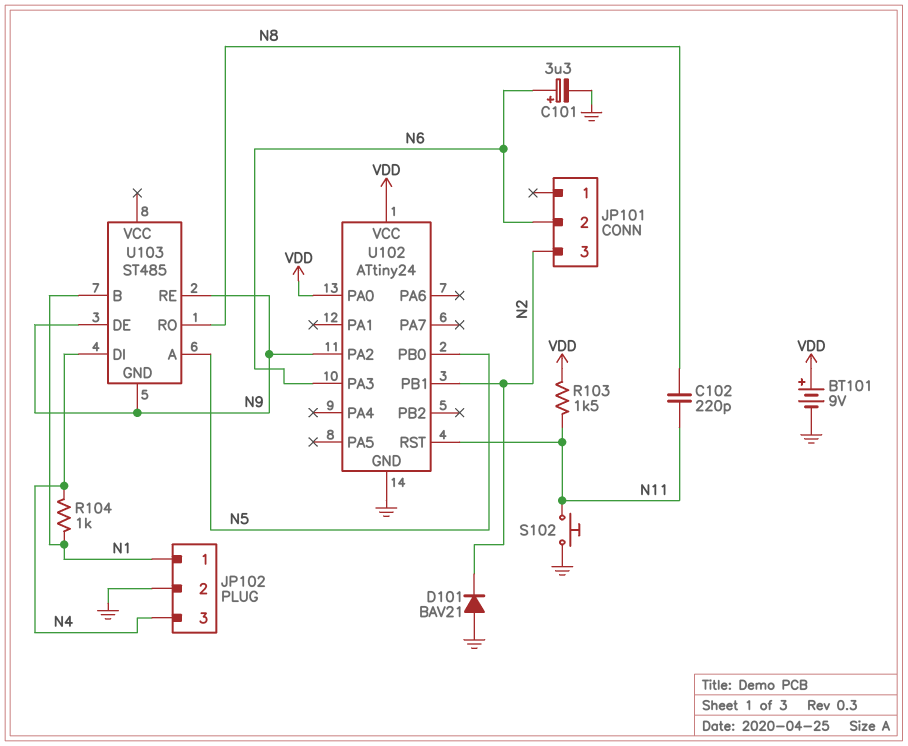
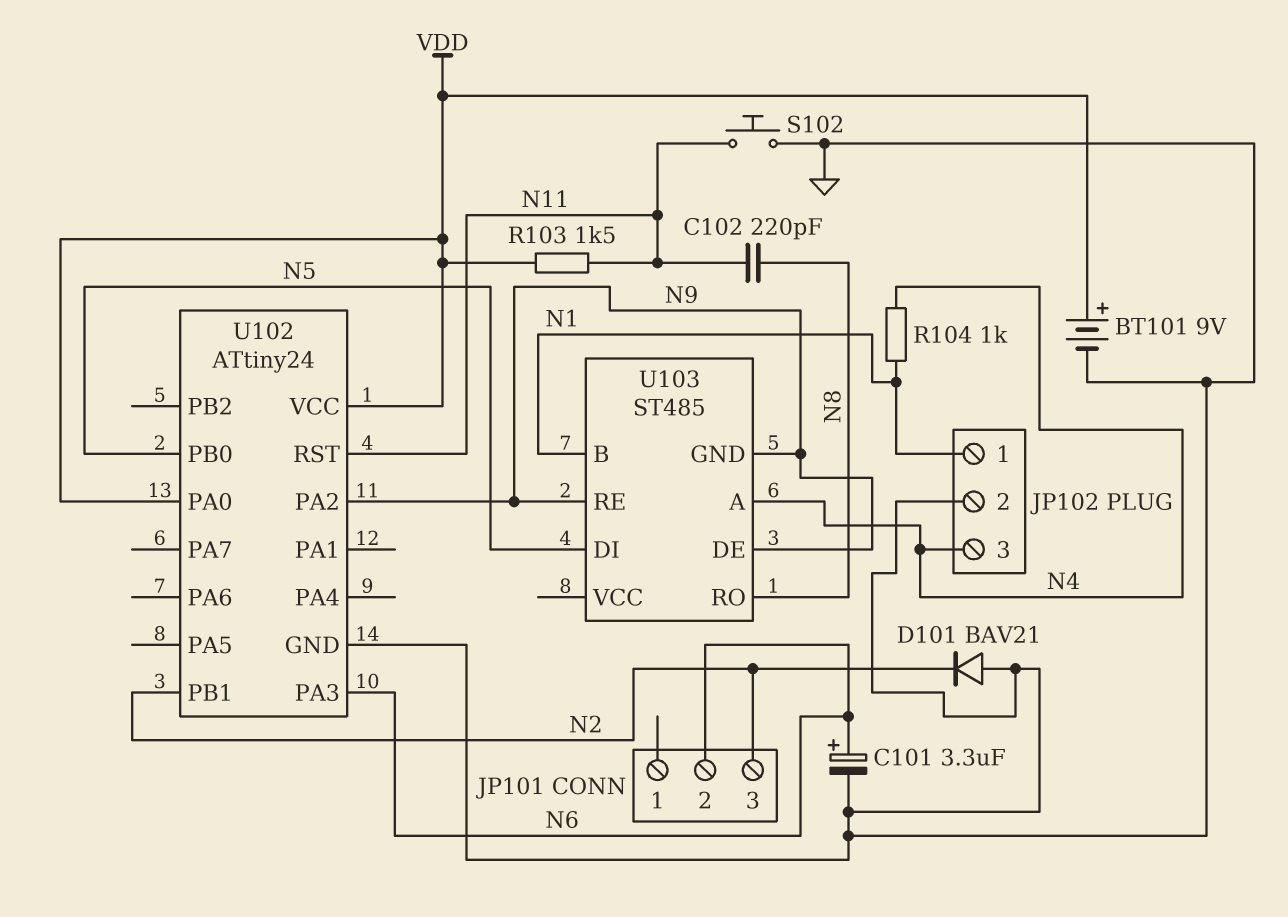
U103 pin A: N5 -> N4
U103 pin DI: N4 -> N5

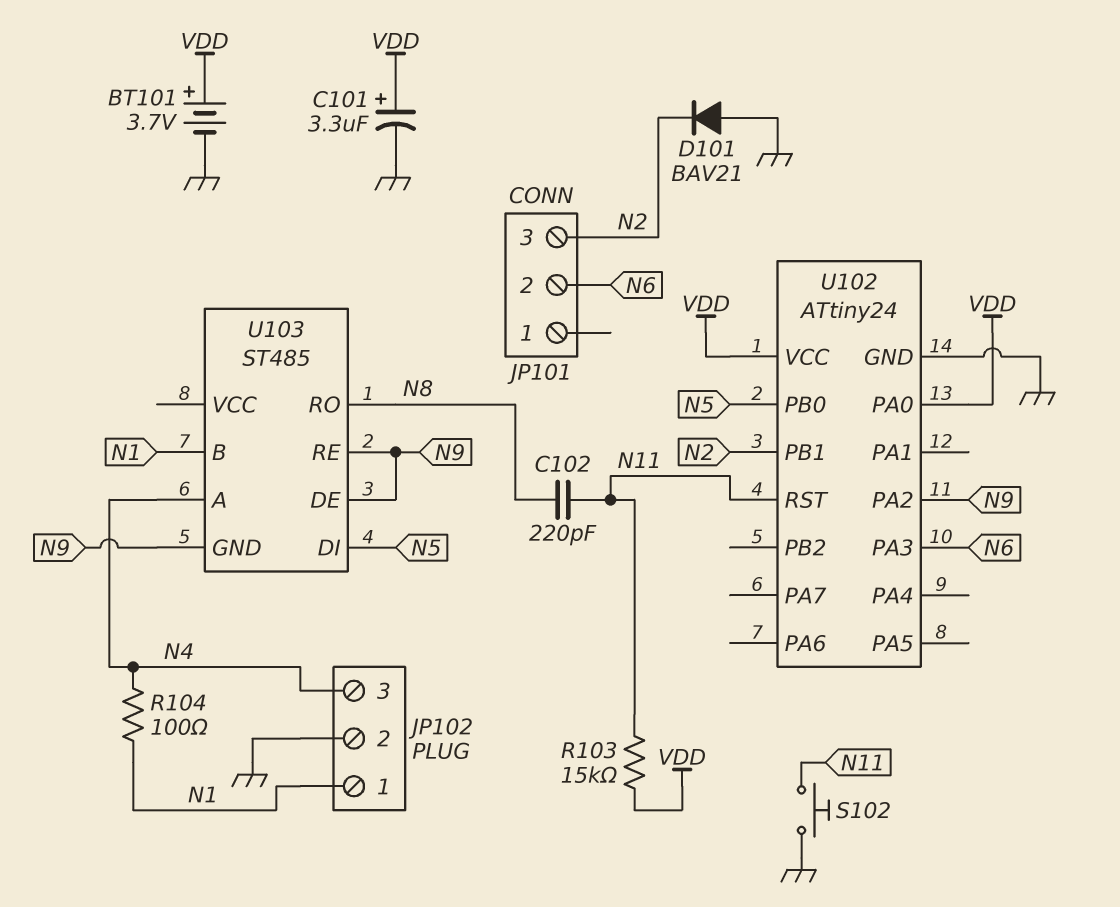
BT101: 9V (plus VDD, minus GND) -> 3.7V (plus VDD, minus GND)
C101: 3.3uF (plus N6, minus GND) -> 3.3uF (plus VDD, minus GND)
R103: 1.5k (N11, VDD) -> 15k (N11, VDD)
R104: 1k (N1, N4) -> 100 (N1, N4)

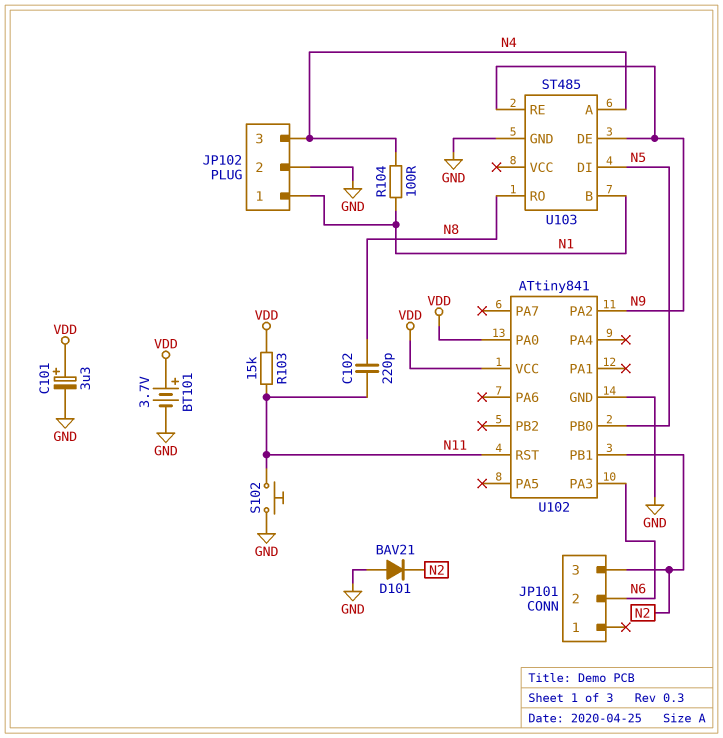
U102: ATtiny24 -> ATtiny841
U103 pin GND: N9 -> GND

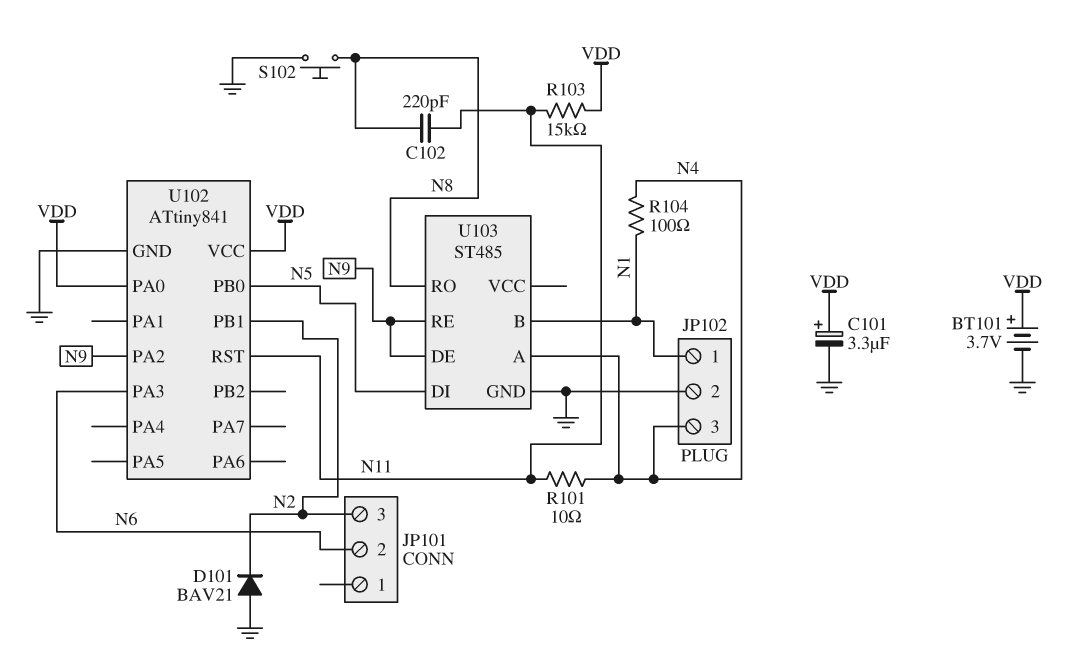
R101: none -> 10 (N4, N11)
S102: button (GND, N11) -> button (GND, N8)

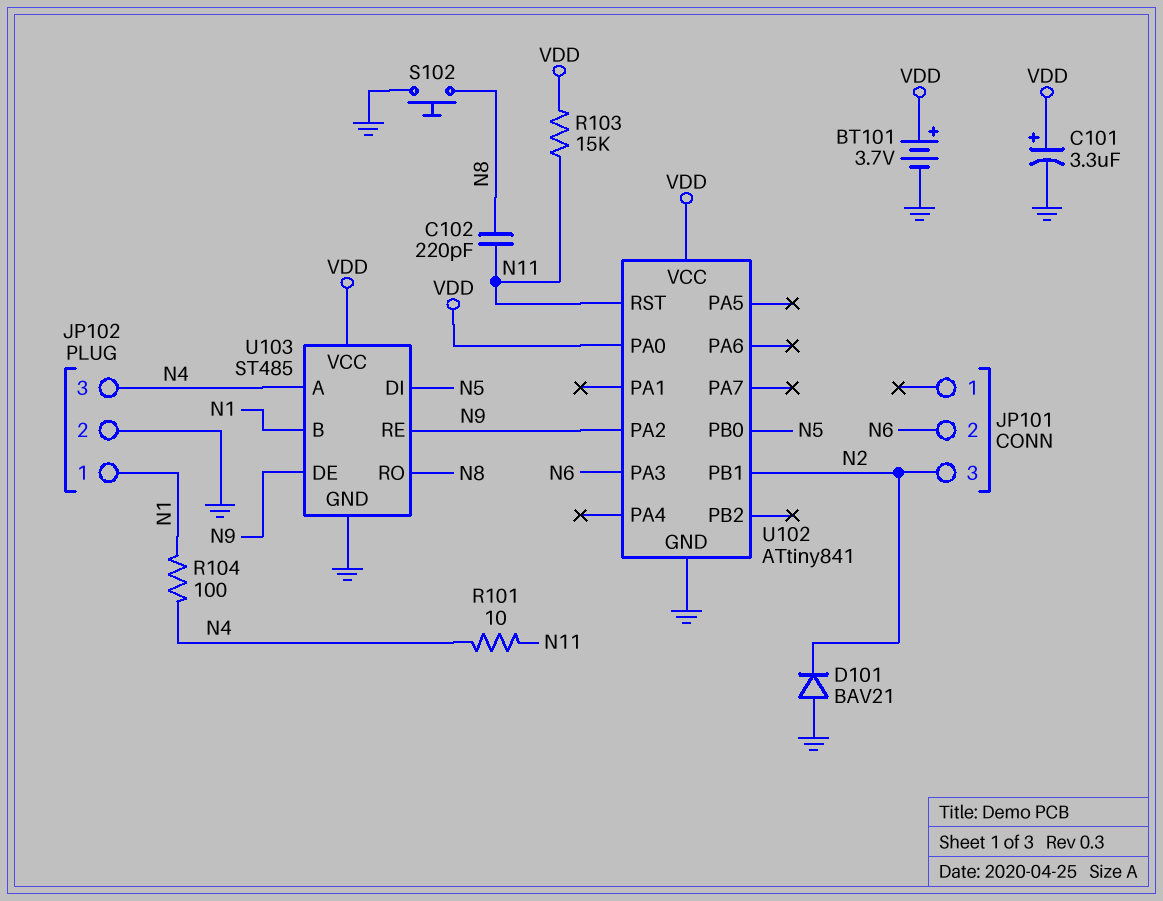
U103 pin VCC: none -> VDD

